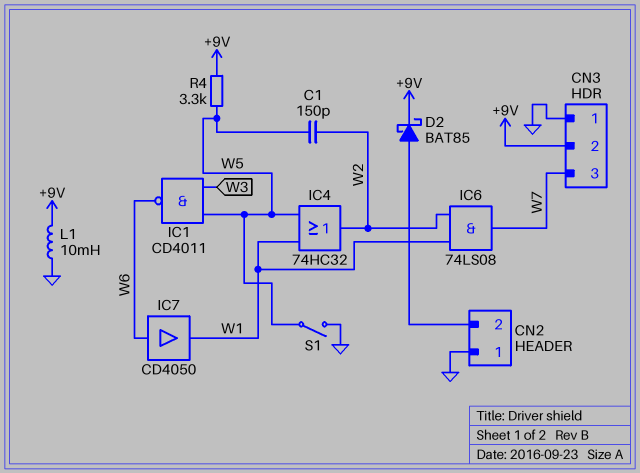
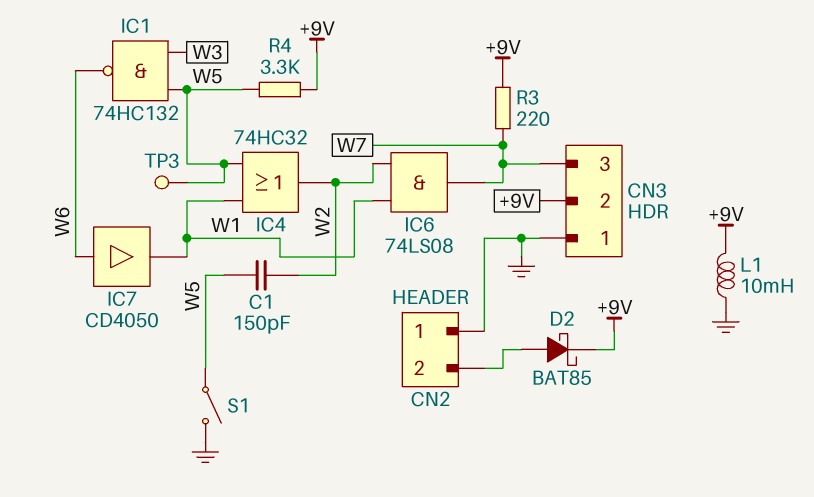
IC1: NAND CD4011 (in W3, in W5, out W6) -> NAND 74HC132 (in W3, in W5, out W6)
R3: none -> 220 (+9V, W7)
TP3: none -> test point (W5)

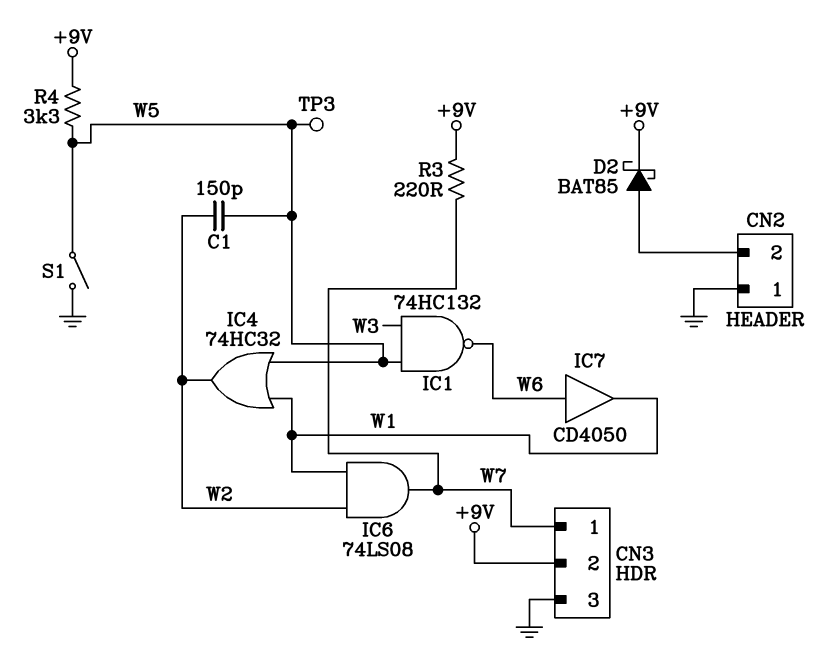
CN3 pin 1: GND -> W7
CN3 pin 3: W7 -> GND
L1: 10mH (+9V, GND) -> none

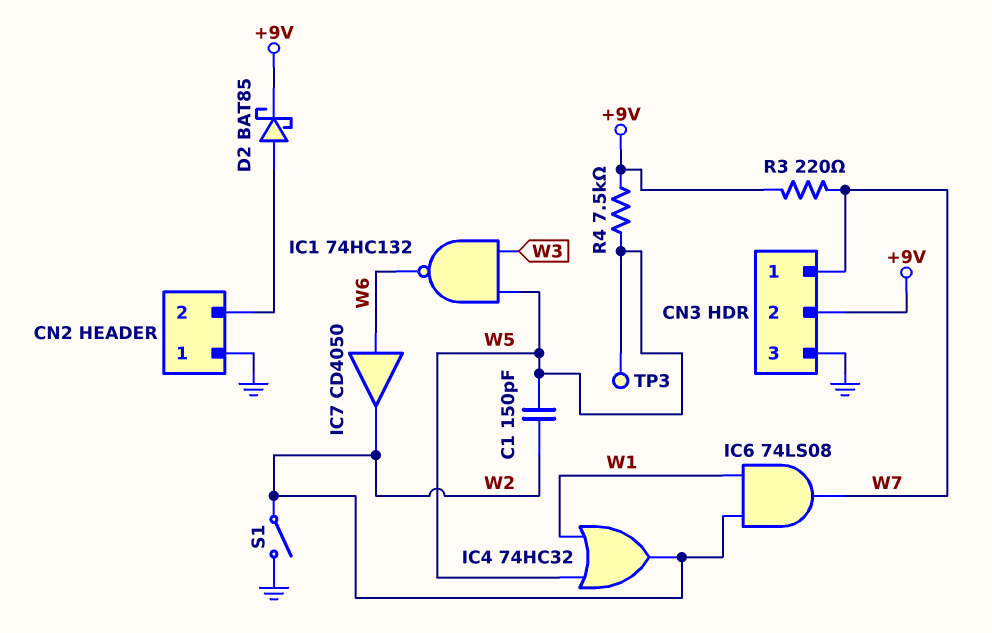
IC7: buffer CD4050 (in W6, out W1) -> buffer CD4050 (in W6, out W2)
R4: 3.3k (+9V, W5) -> 7.5k (+9V, W5)
S1: switch (GND, W5) -> switch (GND, W2)

